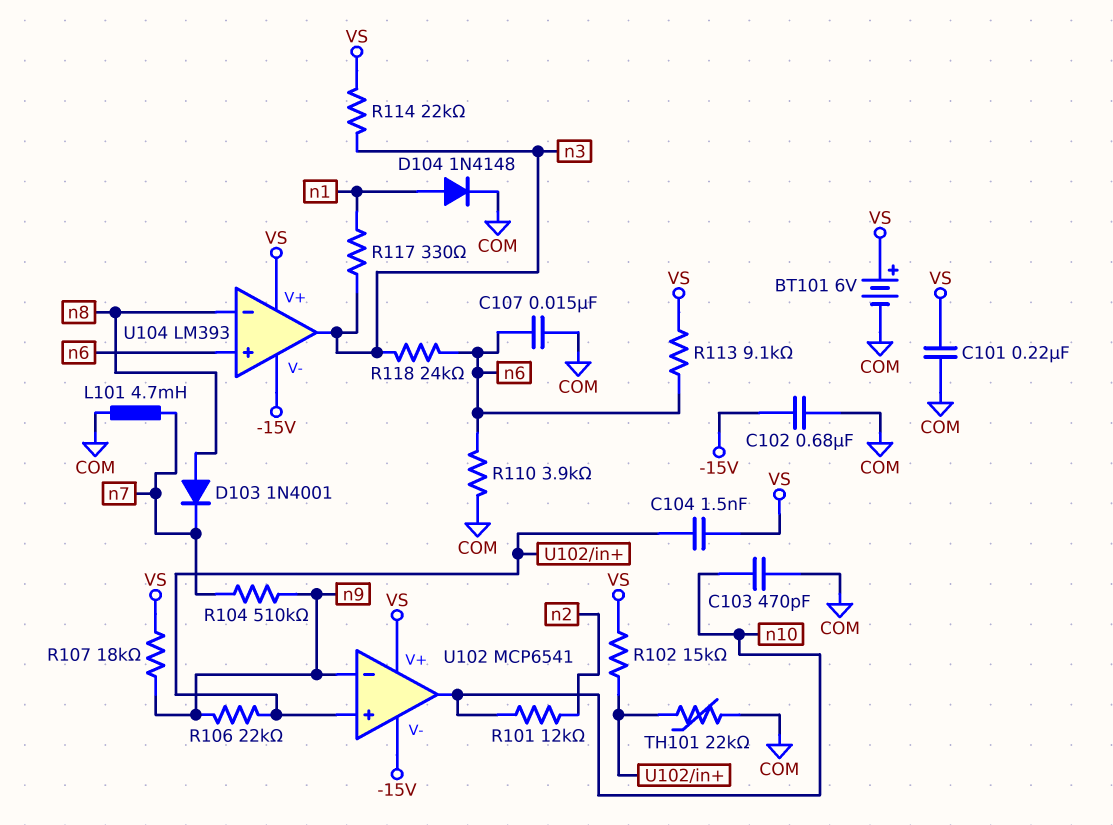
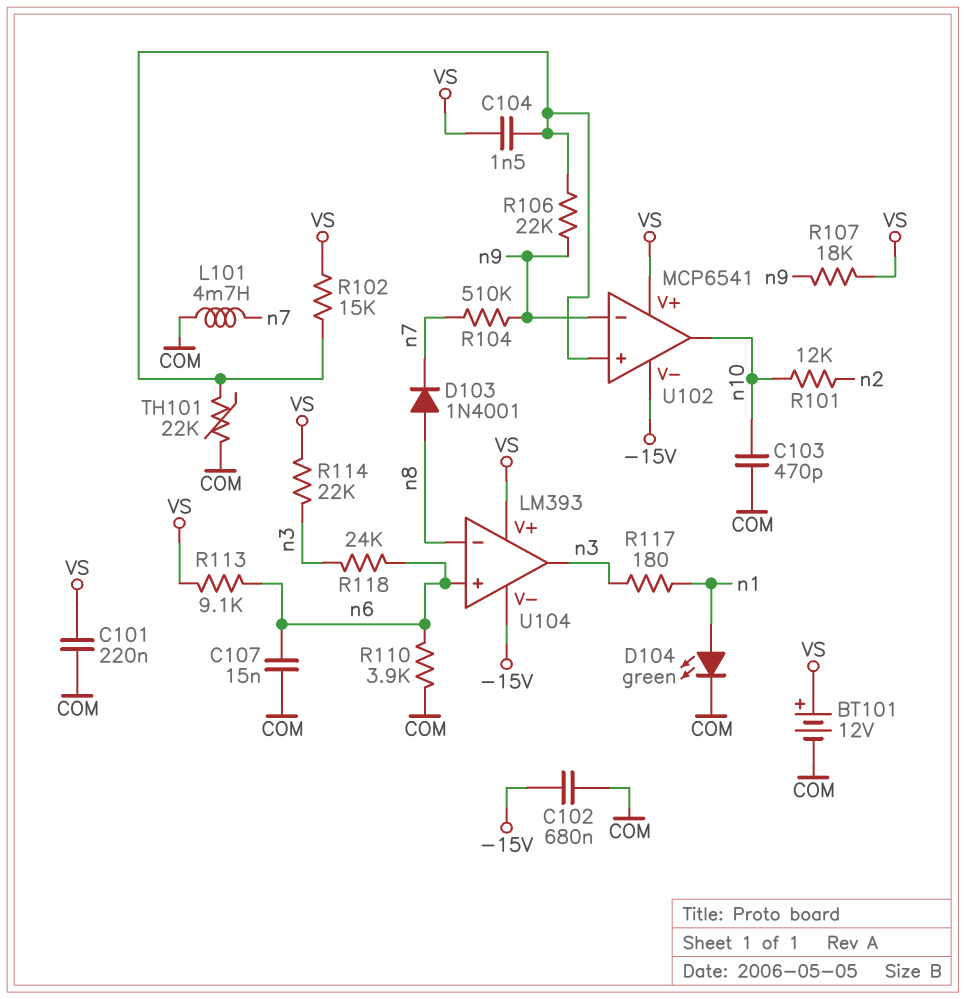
BT101: 6V (plus VS, minus COM) -> 12V (plus VS, minus COM)
D104: diode 1N4148 (A n1, K COM) -> LED green (A n1, K COM)
R117: 330 (n1, n3) -> 180 (n1, n3)

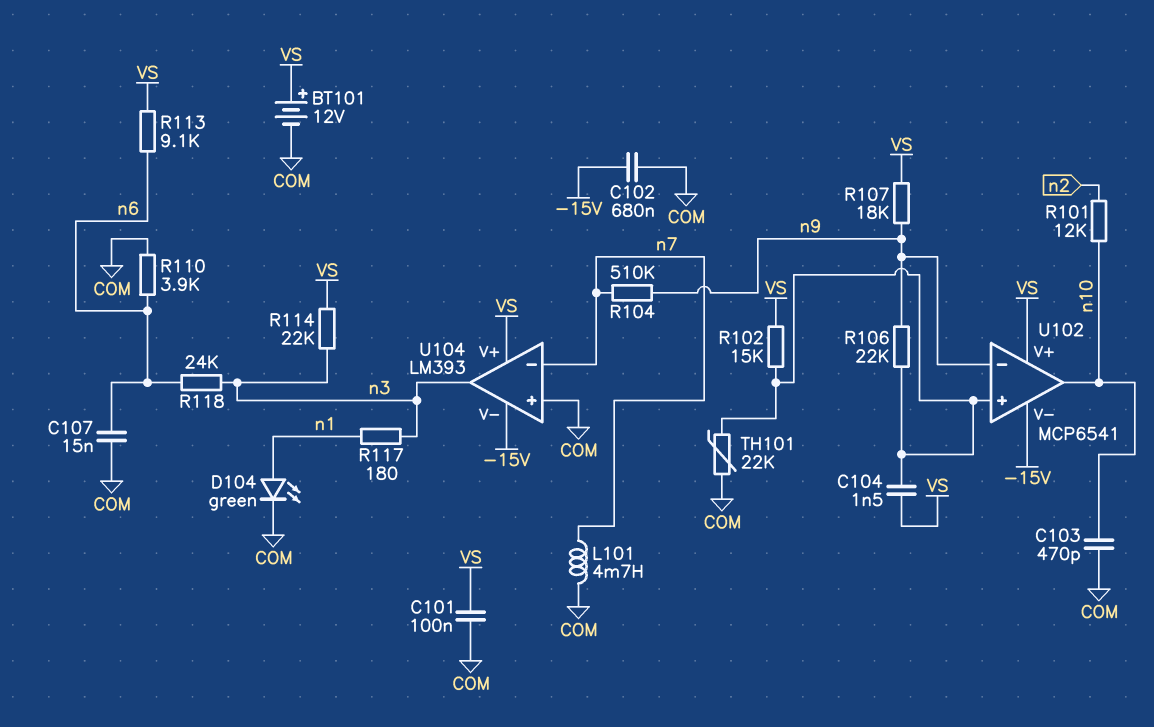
C101: 220nF (COM, VS) -> 100nF (COM, VS)
D103: diode 1N4001 (A n8, K n7) -> none
U104 pin in+: n6 -> COM
U104 pin in-: n8 -> n7

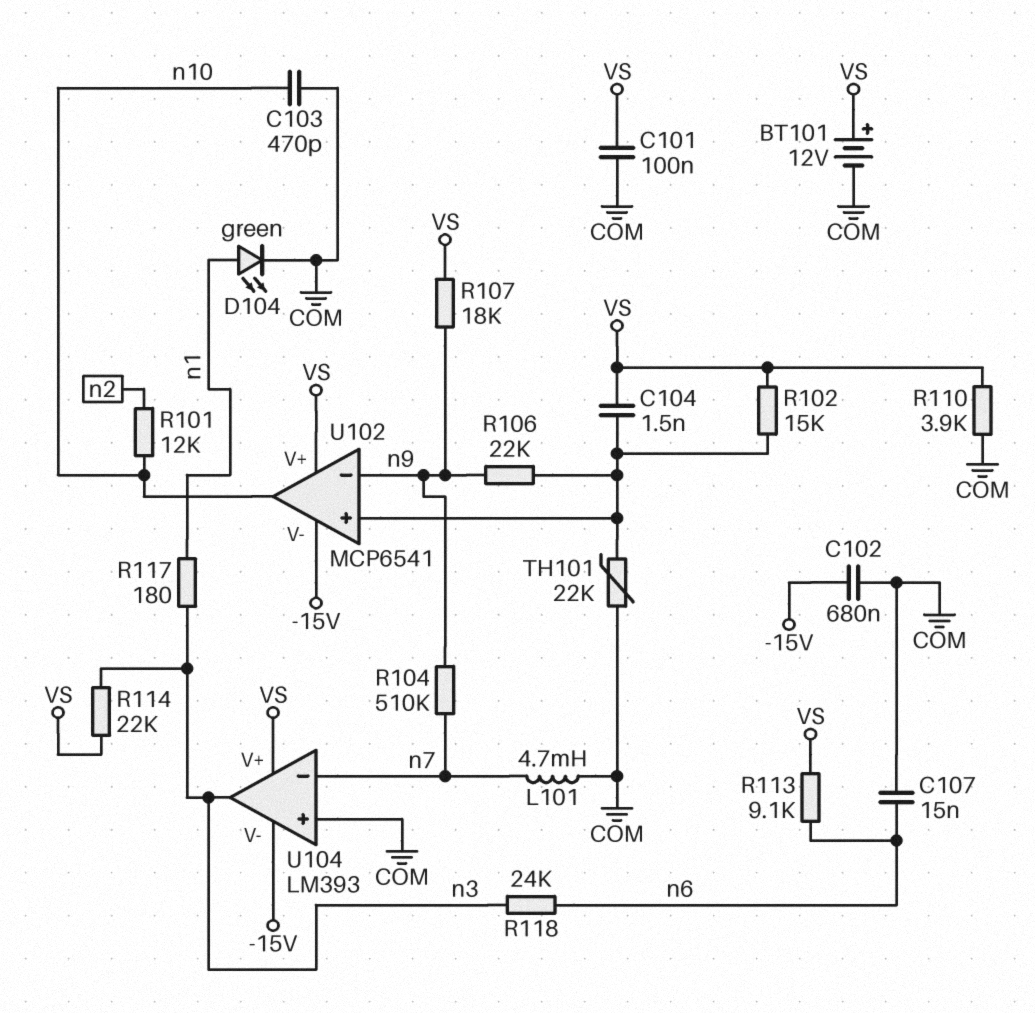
R110: 3.9k (COM, n6) -> 3.9k (COM, VS)

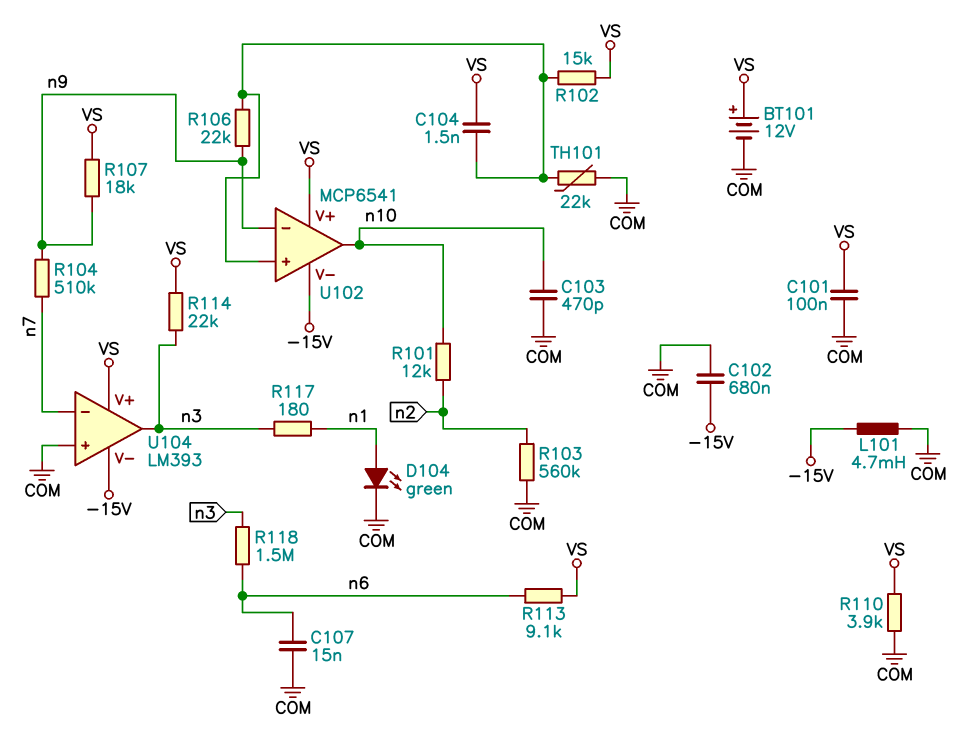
L101: 4.7mH (COM, n7) -> 4.7mH (-15V, COM)
R103: none -> 560k (COM, n2)
R118: 24k (n3, n6) -> 1.5M (n3, n6)

